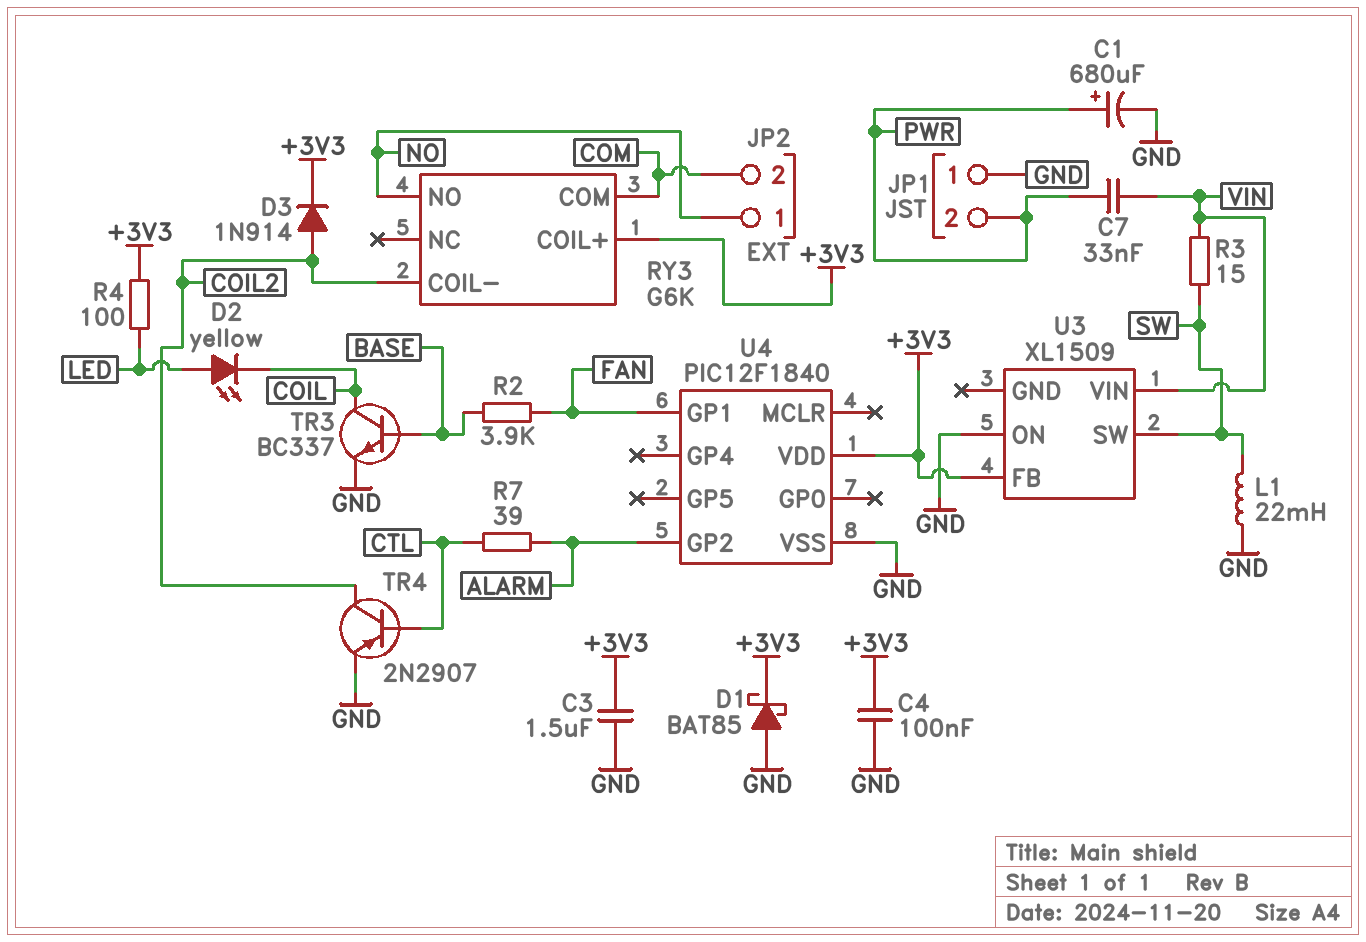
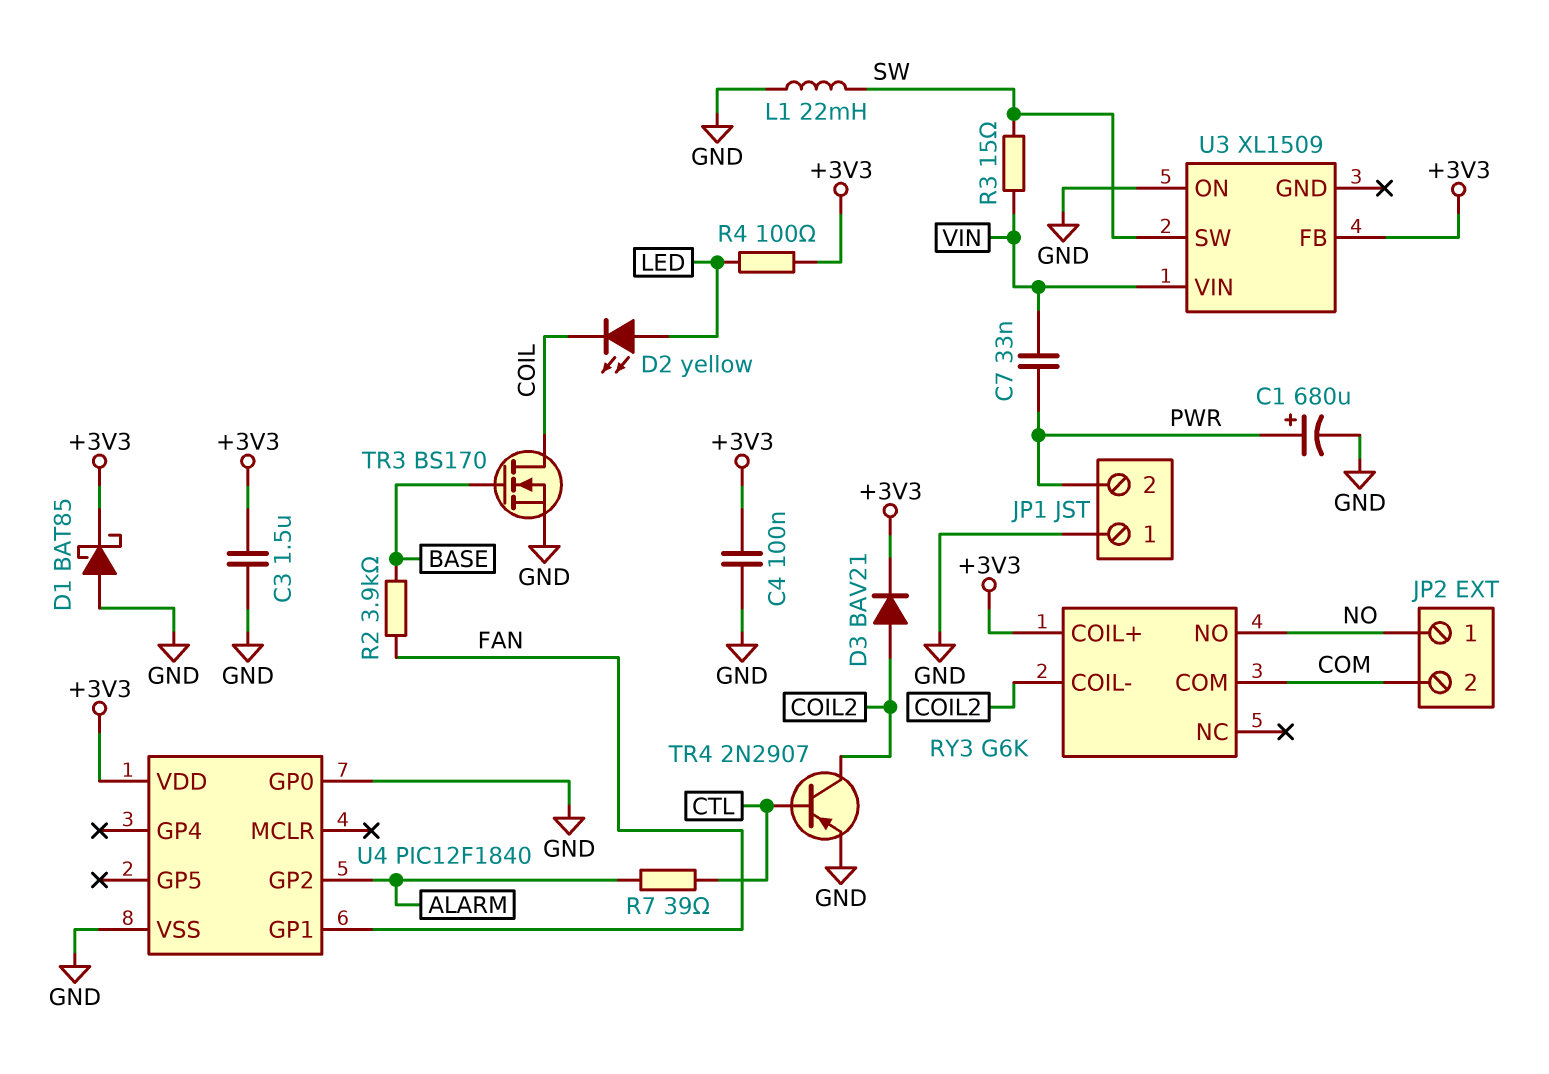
D3: diode 1N914 (A COIL2, K +3V3) -> diode BAV21 (A COIL2, K +3V3)
TR3: NPN BC337 (B BASE, C COIL, E GND) -> NMOS BS170 (G BASE, D COIL, S GND)
U4 pin GP0: none -> GND

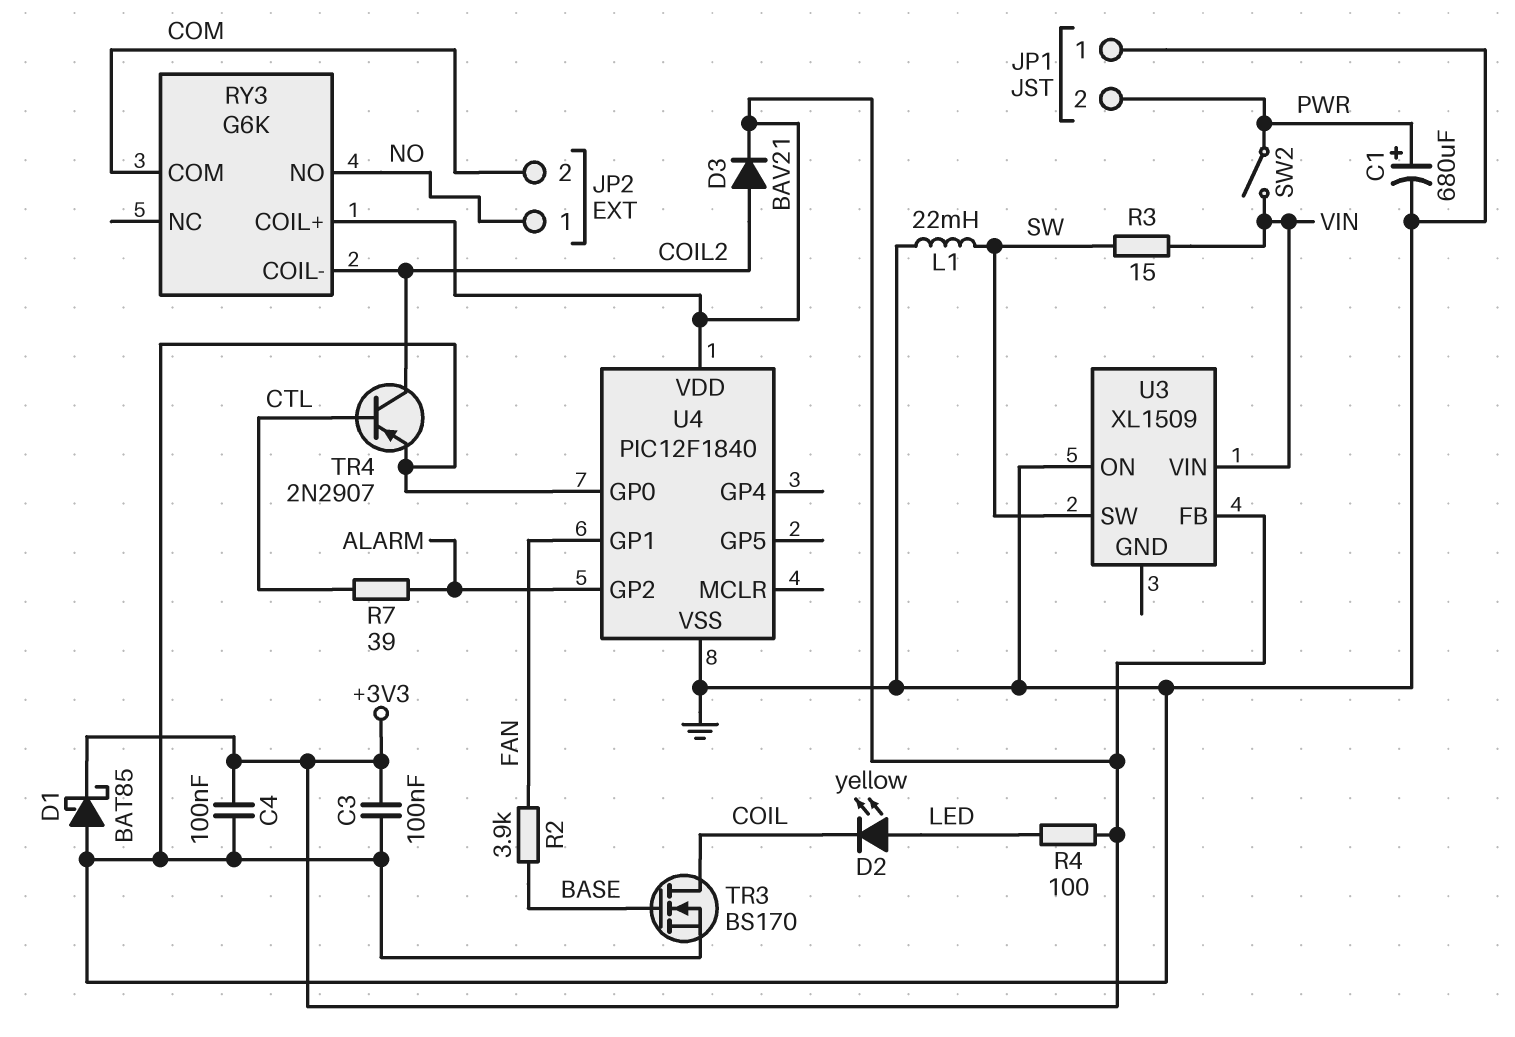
C3: 1.5uF (+3V3, GND) -> 100nF (+3V3, GND)
C7: 33nF (PWR, VIN) -> none
SW2: none -> switch (PWR, VIN)

